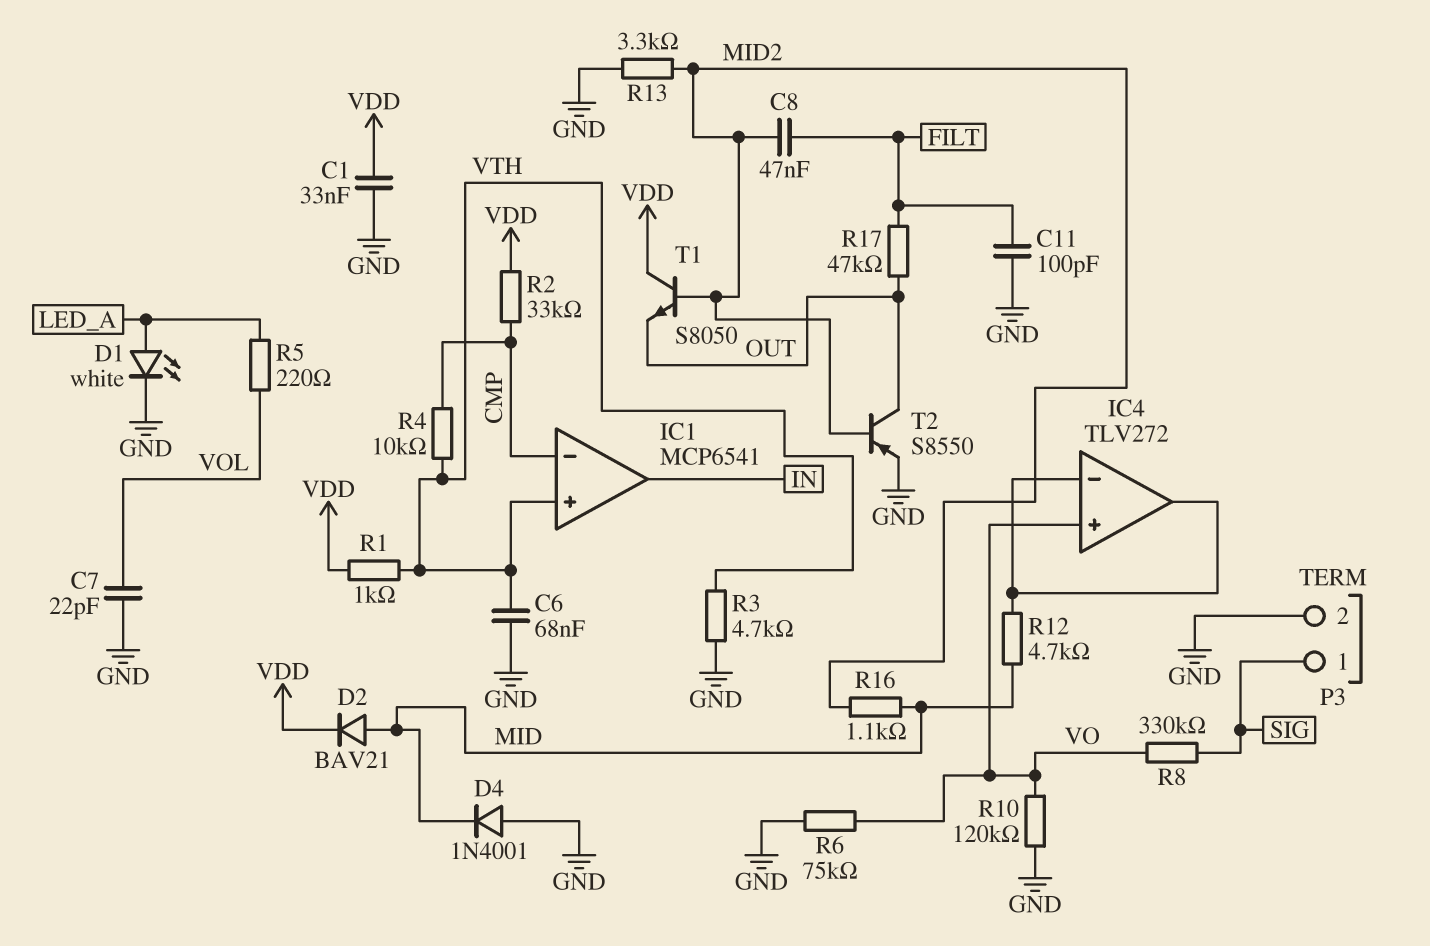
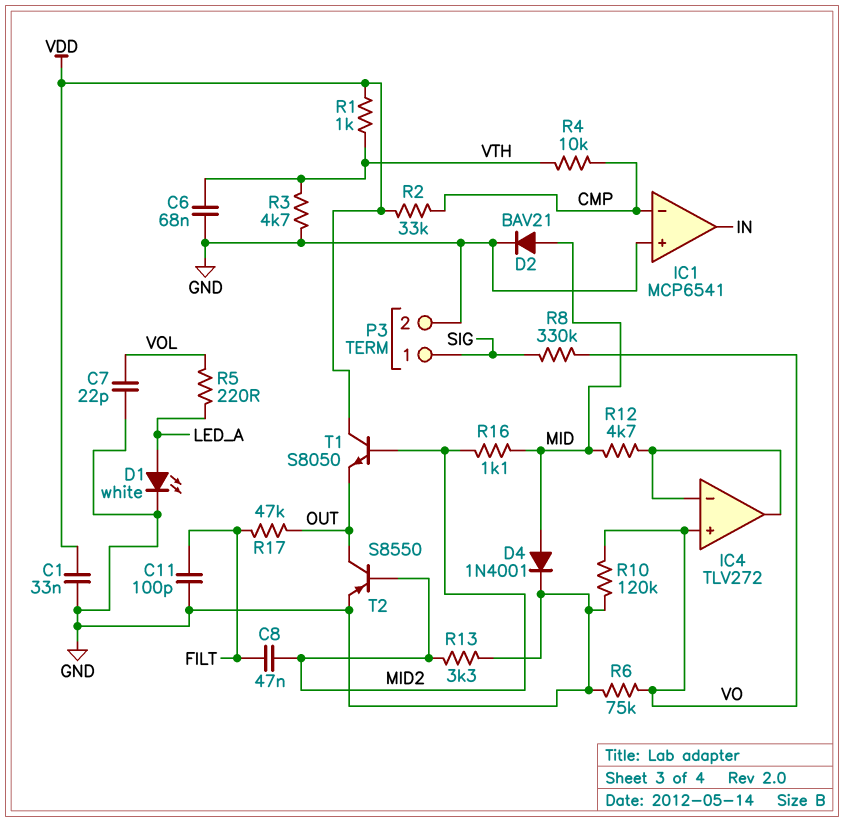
D2: diode BAV21 (A MID, K VDD) -> diode BAV21 (A MID, K GND)
D4: diode 1N4001 (A GND, K MID) -> diode 1N4001 (A MID, K GND)
IC1 pin in+: VTH -> GND

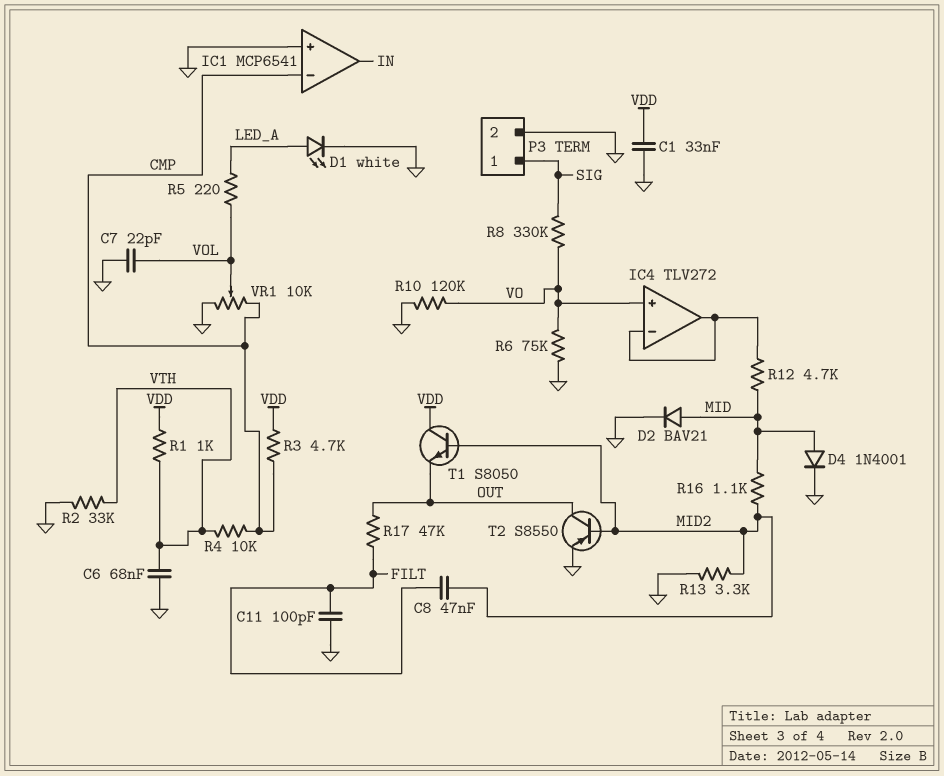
R2: 33k (CMP, VDD) -> 33k (GND, VTH)
R3: 4.7k (GND, VTH) -> 4.7k (CMP, VDD)
VR1: none -> 10k (CMP, GND, wiper VOL)

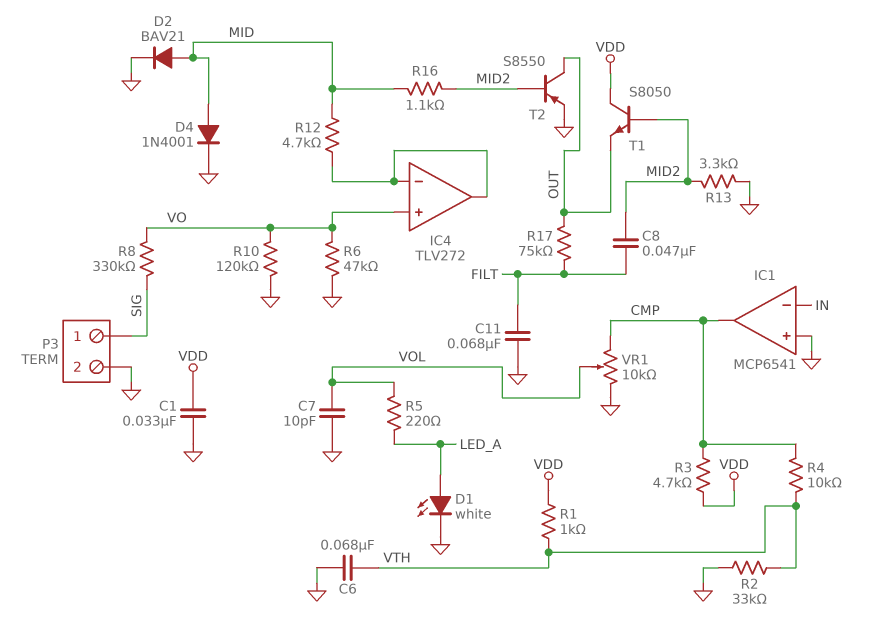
C7: 22pF (GND, VOL) -> 10pF (GND, VOL)
C11: 100pF (FILT, GND) -> 68nF (FILT, GND)
IC1 pin in-: CMP -> IN
IC1 pin out: IN -> CMP
R6: 75k (GND, VO) -> 47k (GND, VO)
R17: 47k (FILT, OUT) -> 75k (FILT, OUT)

